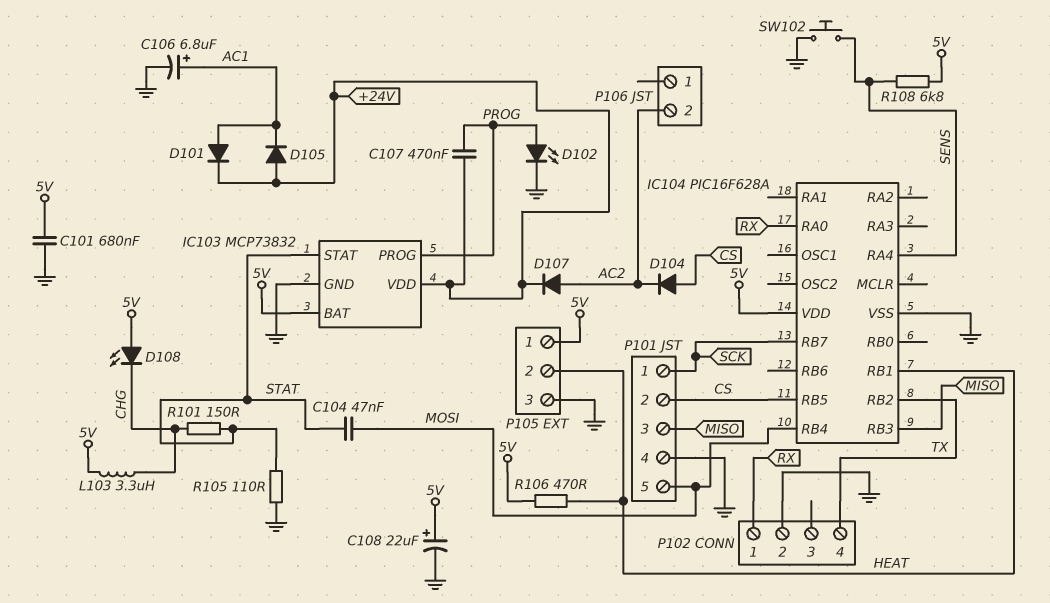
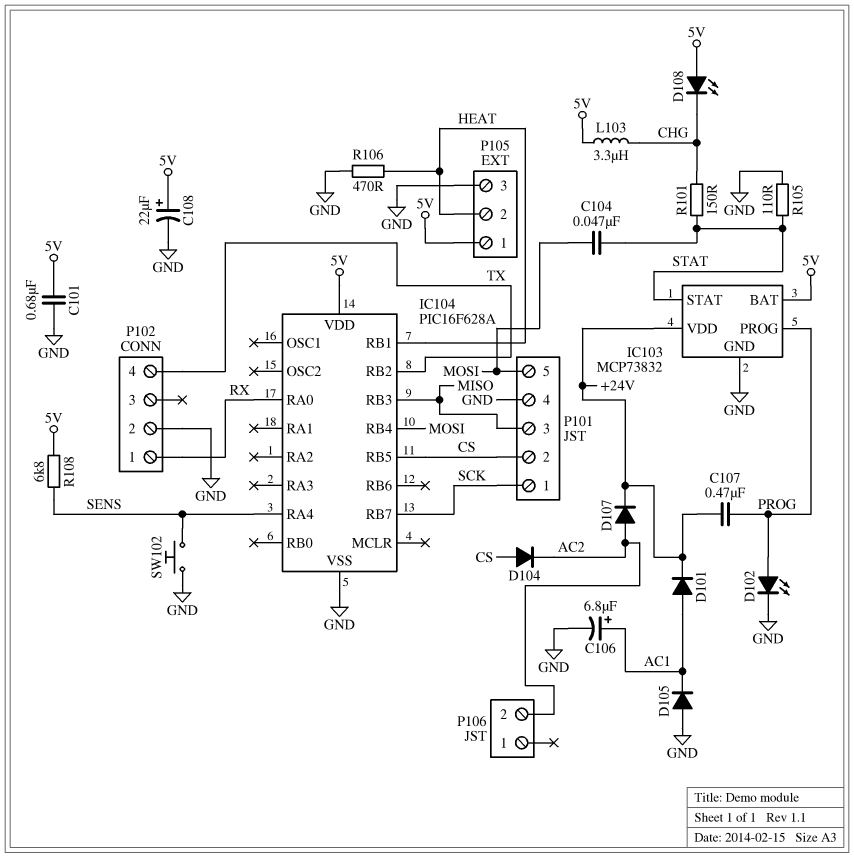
D105: diode (A +24V, K AC1) -> diode (A GND, K AC1)
R106: 470 (5V, HEAT) -> 470 (GND, HEAT)

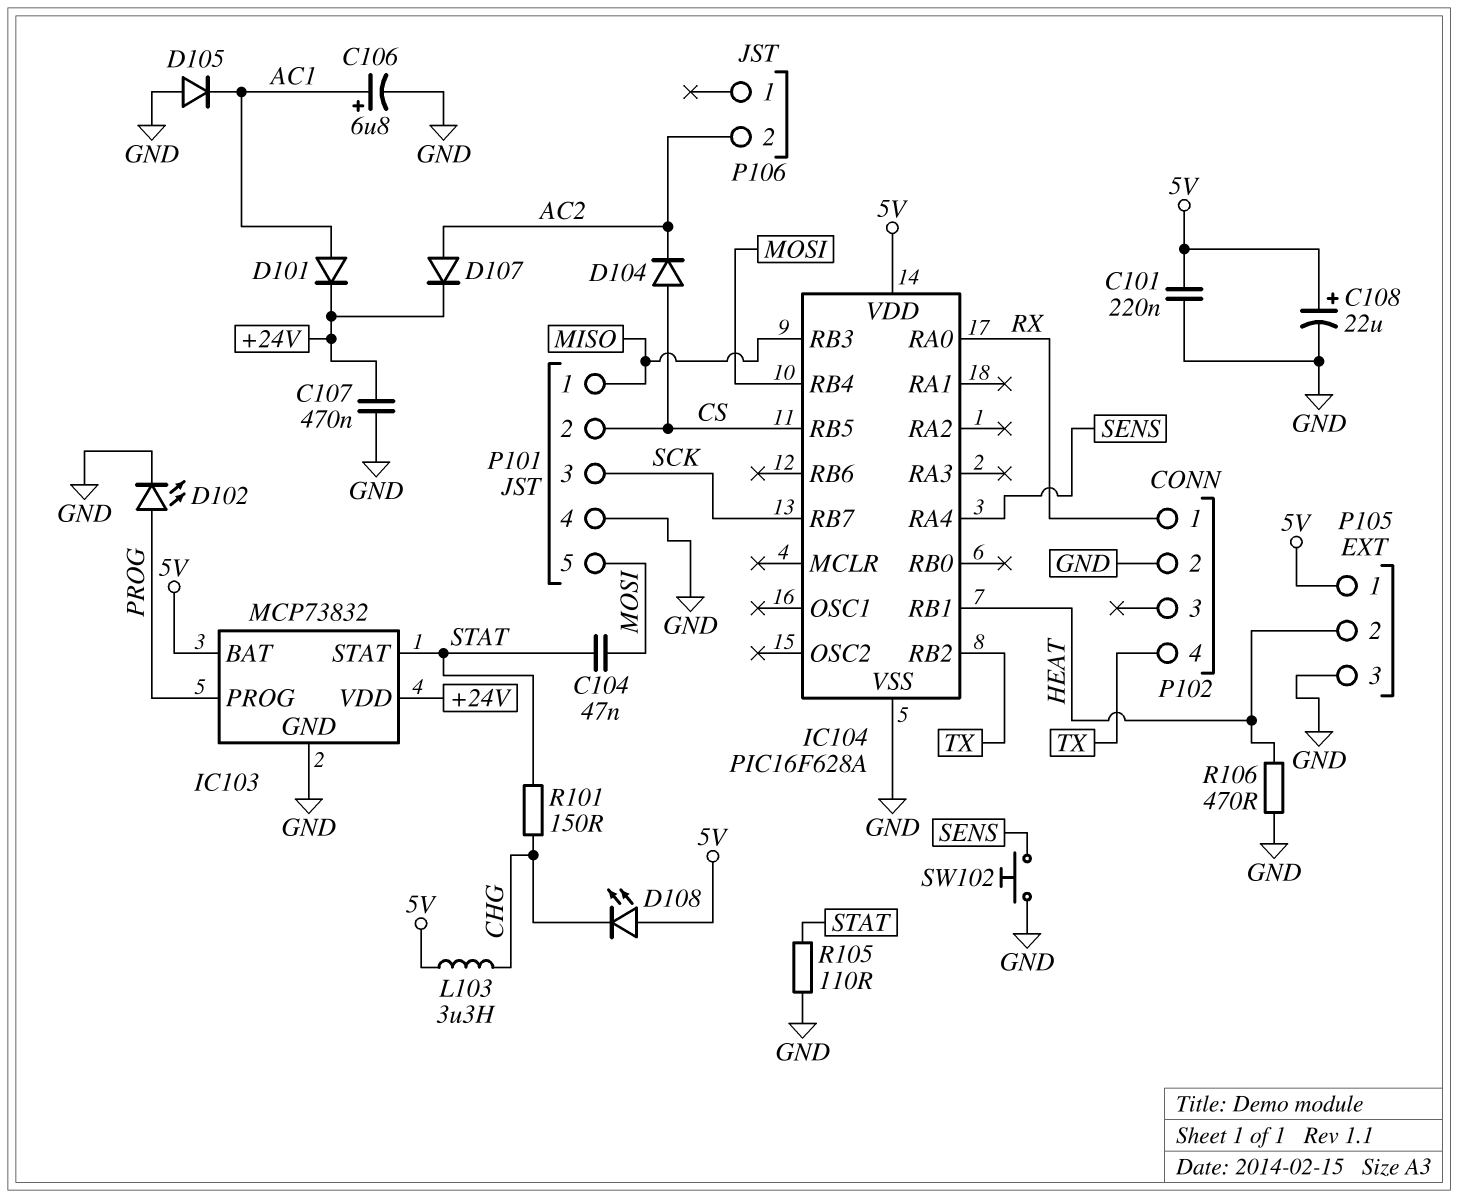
C101: 680nF (5V, GND) -> 220nF (5V, GND)
C107: 470nF (+24V, PROG) -> 470nF (+24V, GND)
P101 pin 1: SCK -> MISO
P101 pin 3: MISO -> SCK
R108: 6.8k (5V, SENS) -> none

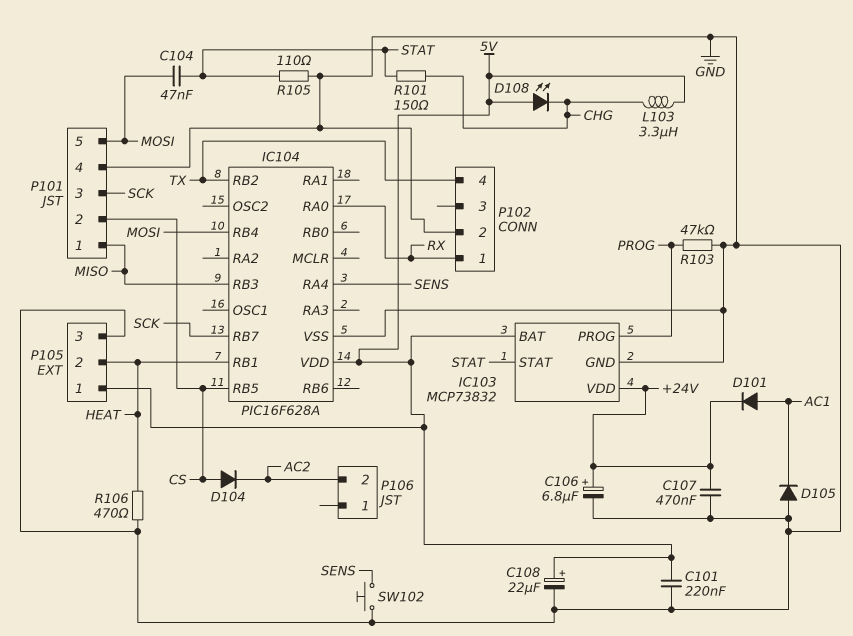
C106: 6.8uF (plus AC1, minus GND) -> 6.8uF (plus +24V, minus GND)
D102: LED (A PROG, K GND) -> none
D107: diode (A AC2, K +24V) -> none
R103: none -> 47k (GND, PROG)

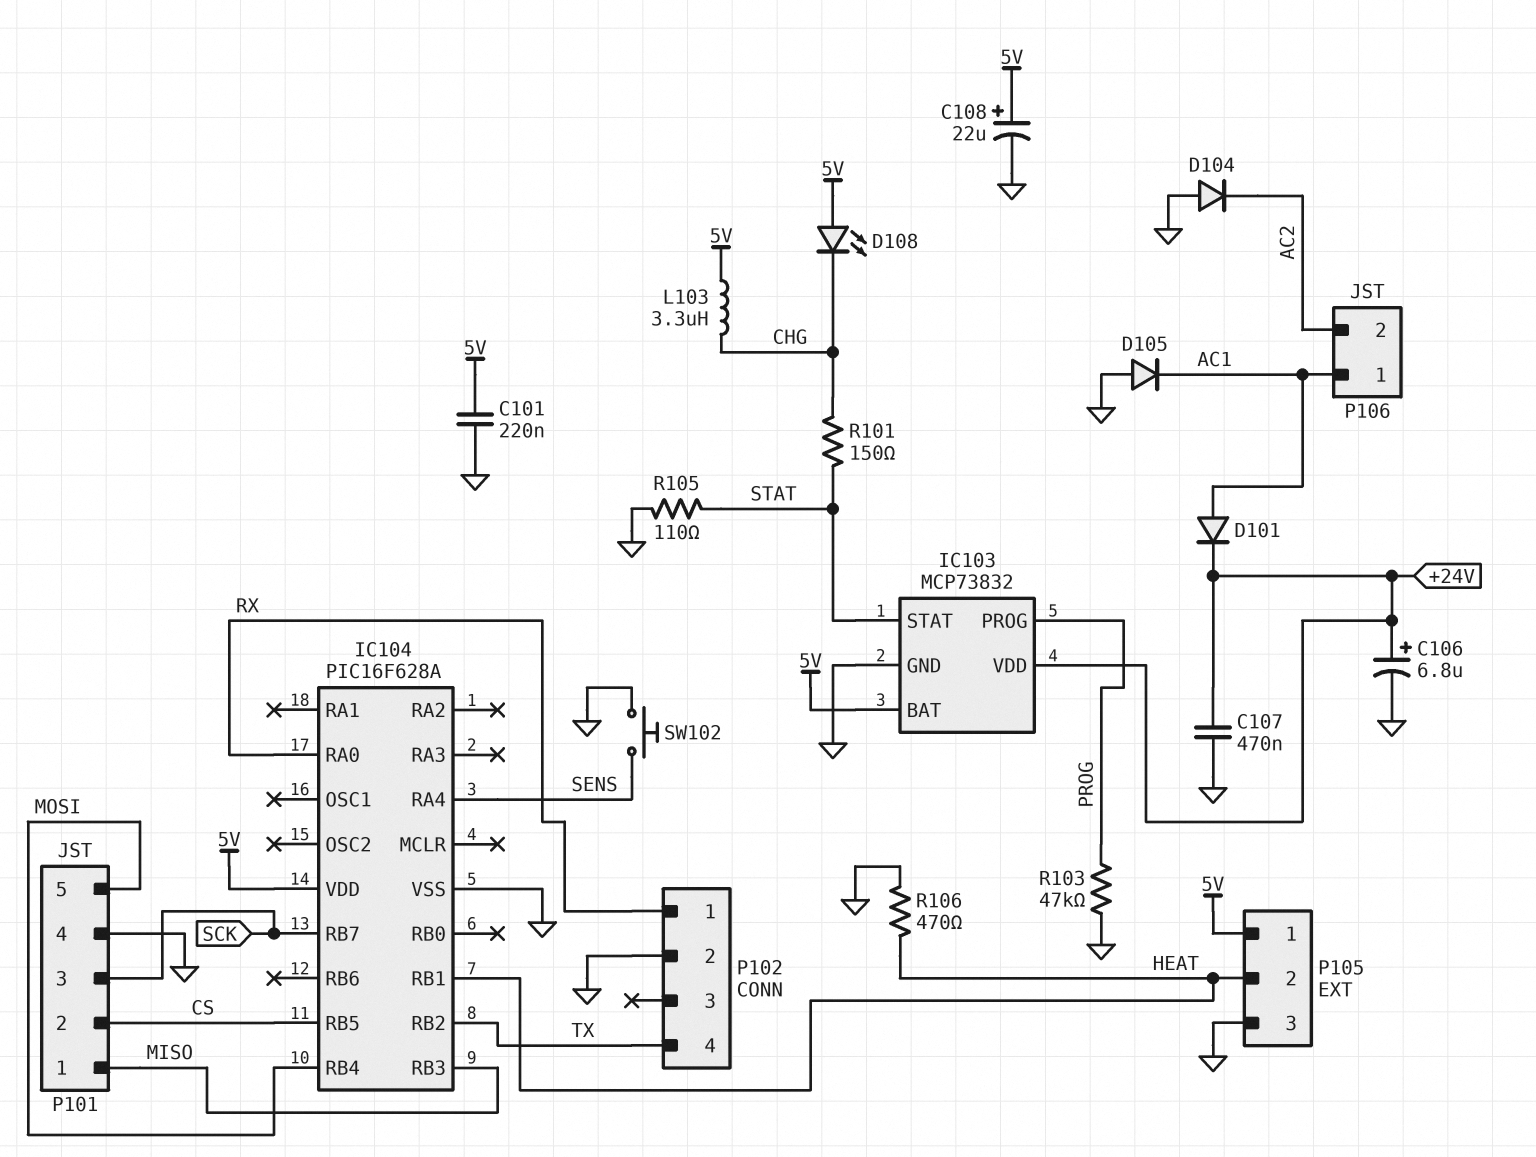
C104: 47nF (MOSI, STAT) -> none
D104: diode (A CS, K AC2) -> diode (A GND, K AC2)
P106 pin 1: none -> AC1

